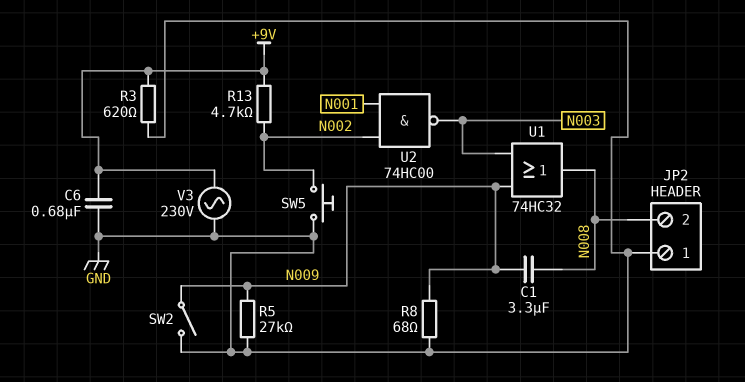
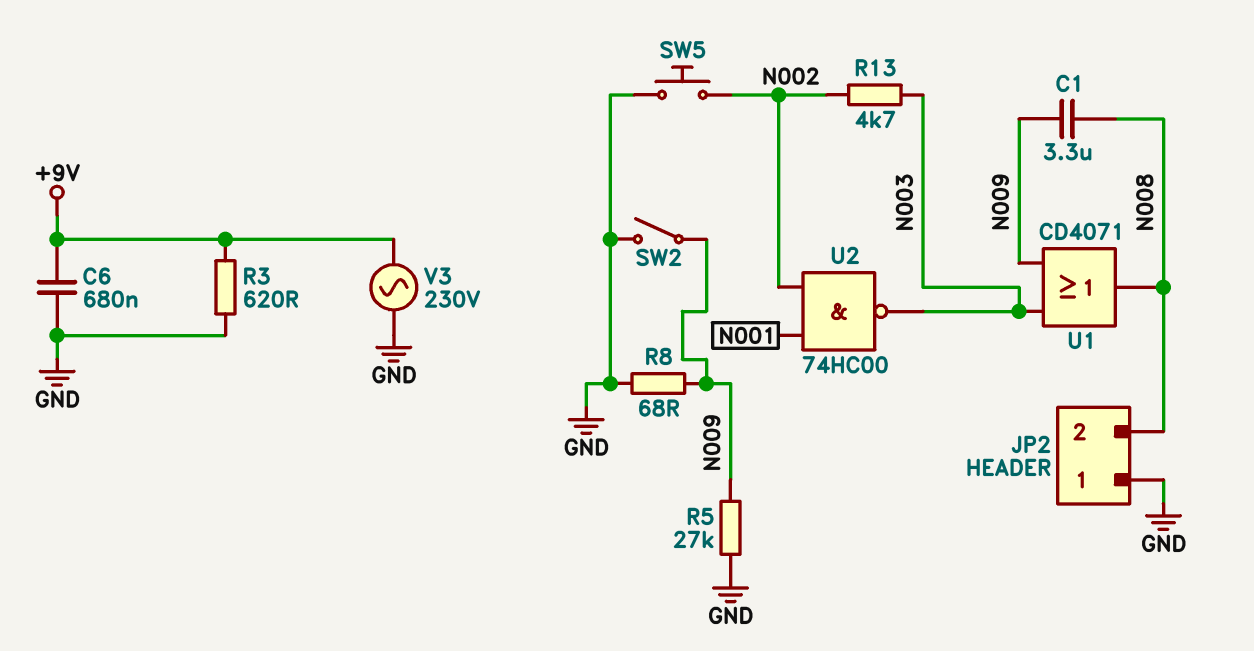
R13: 4.7k (+9V, N002) -> 4.7k (N002, N003)
U1: OR 74HC32 (in N003, in N009, out N008) -> OR CD4071 (in N003, in N009, out N008)

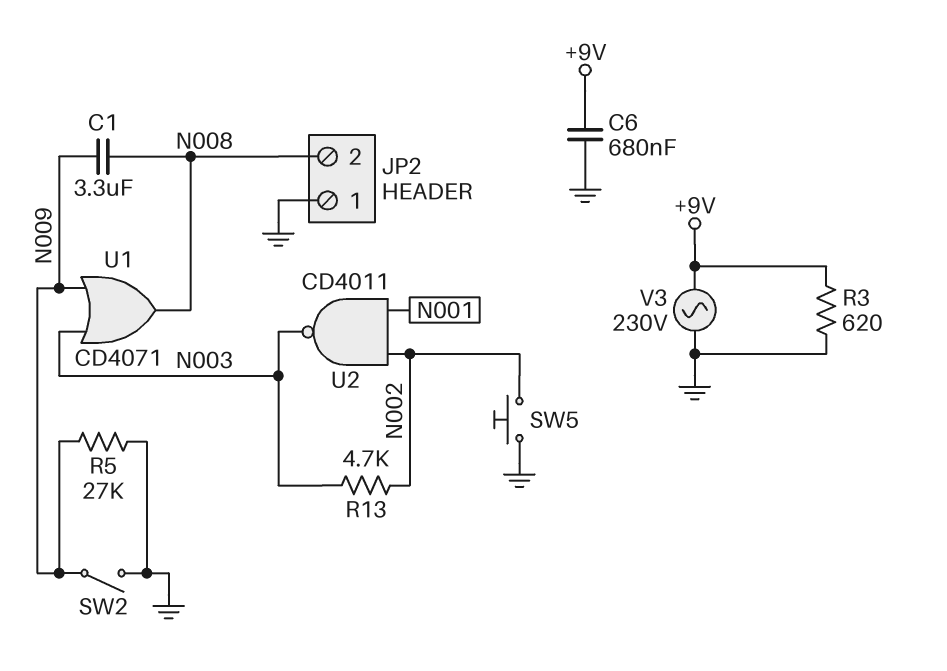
R8: 68 (GND, N009) -> none
U2: NAND 74HC00 (in N001, in N002, out N003) -> NAND CD4011 (in N001, in N002, out N003)

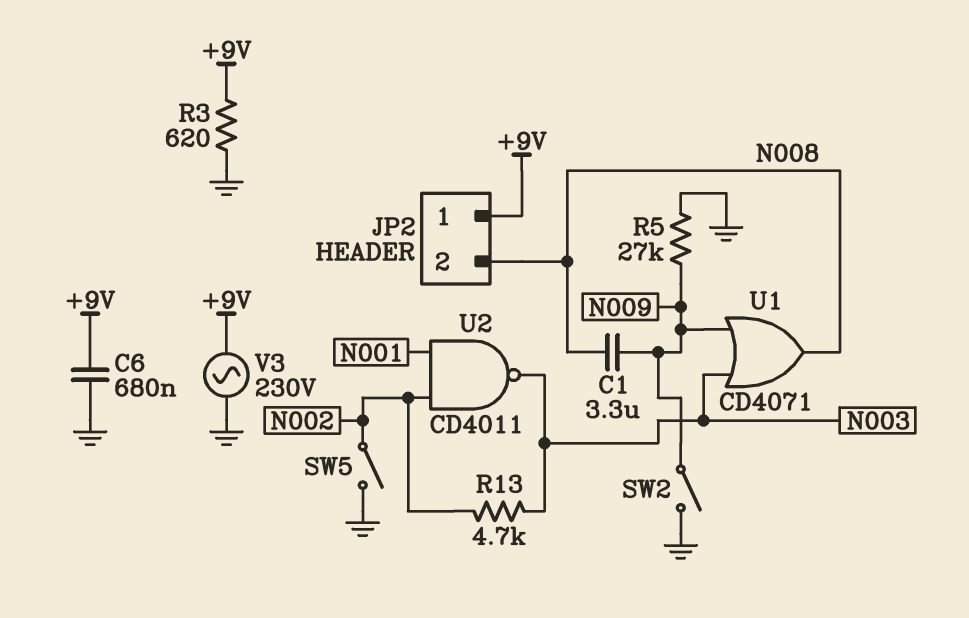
JP2 pin 1: GND -> +9V
SW5: button (GND, N002) -> switch (GND, N002)

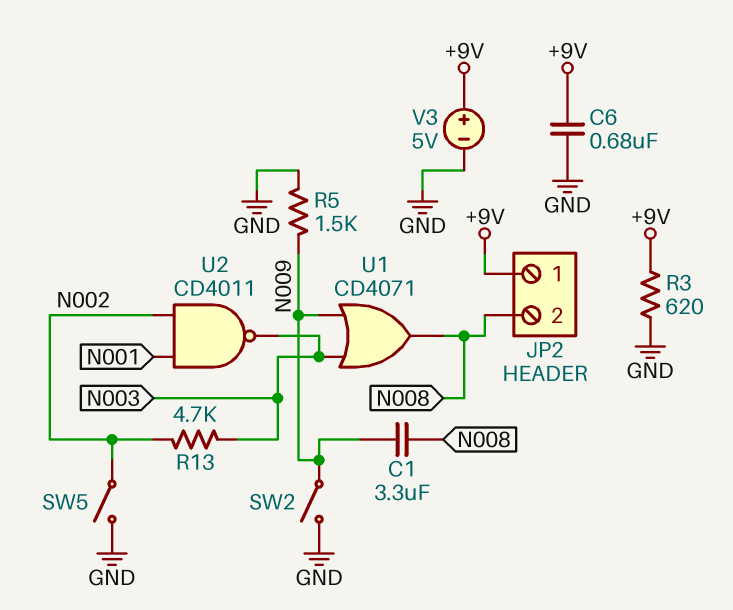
R5: 27k (GND, N009) -> 1.5k (GND, N009)
V3: AC 230V (+9V, GND) -> 5V (plus +9V, minus GND)

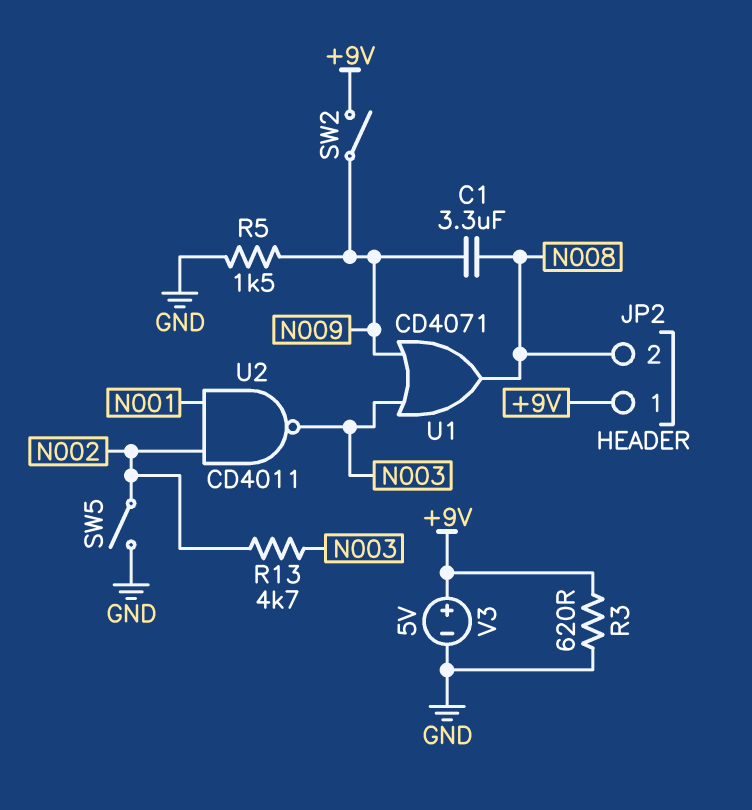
C6: 680nF (+9V, GND) -> none
SW2: switch (GND, N009) -> switch (+9V, N009)

